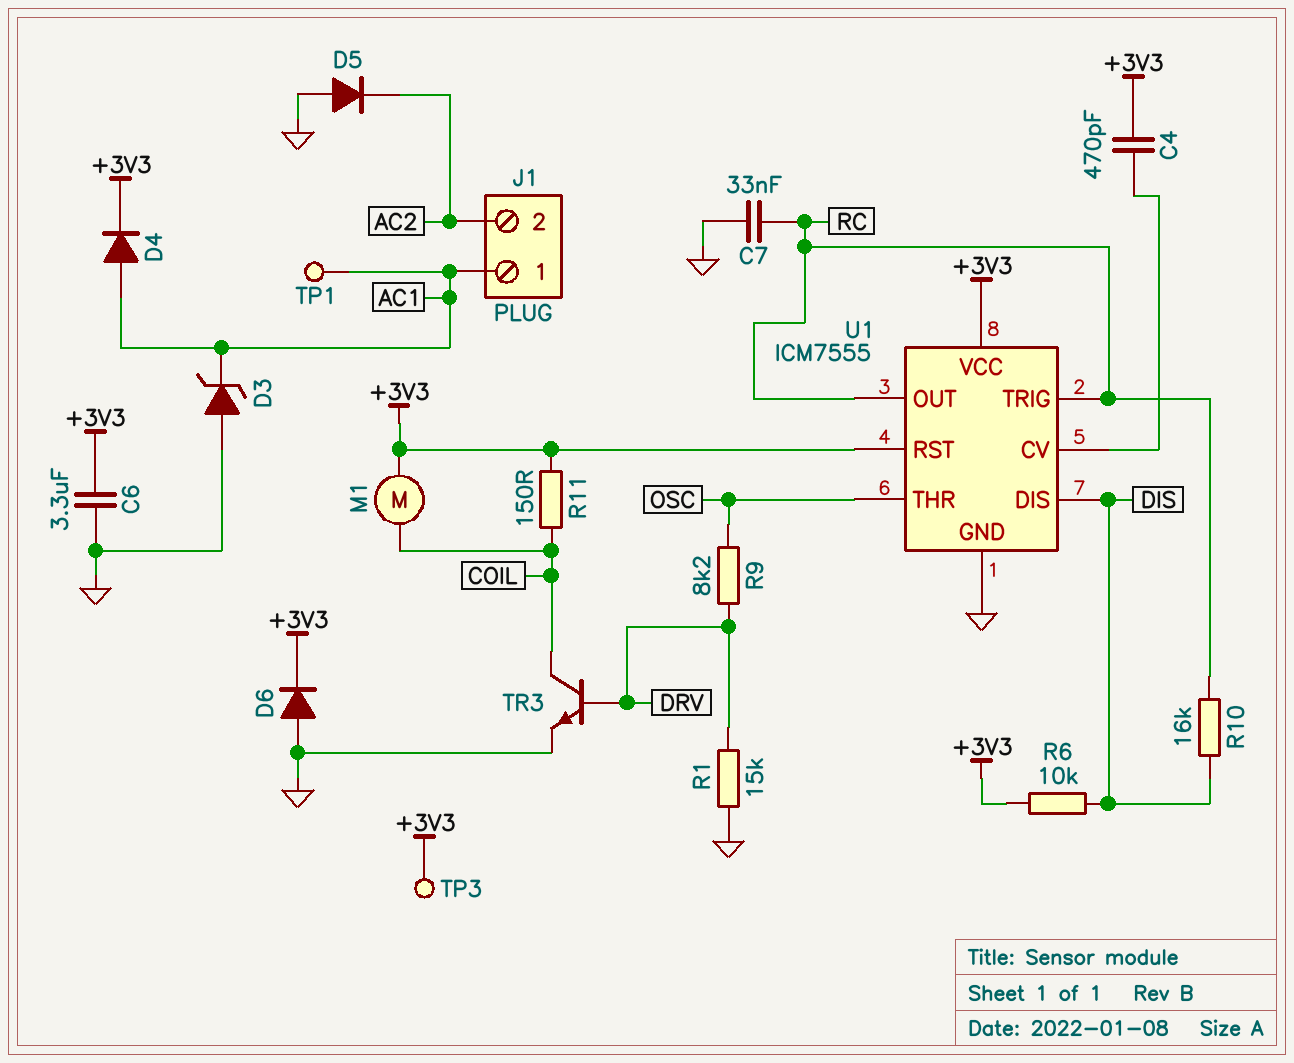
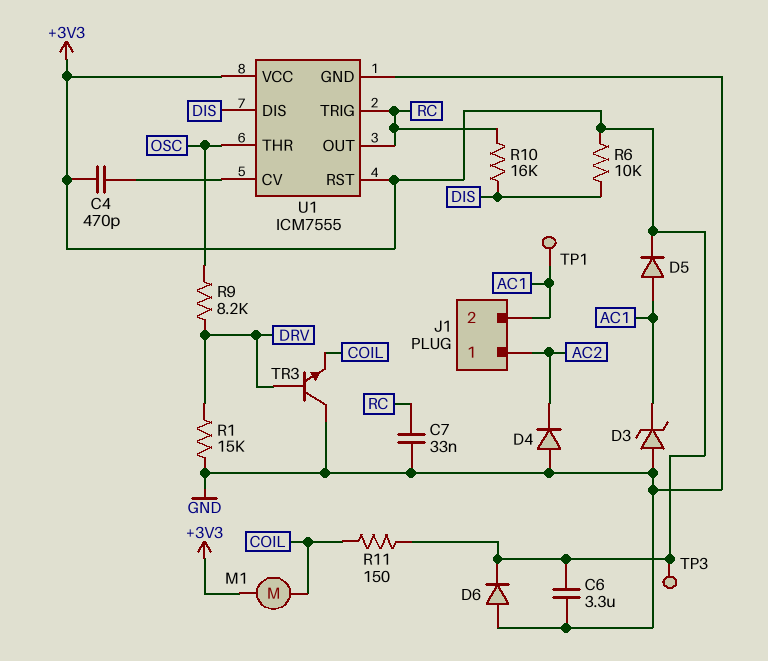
D4: diode (A AC1, K +3V3) -> diode (A GND, K AC2)
D5: diode (A GND, K AC2) -> diode (A AC1, K +3V3)
J1 pin 1: AC1 -> AC2
J1 pin 2: AC2 -> AC1
TR3: NPN (B DRV, C COIL, E GND) -> NPN (B DRV, C GND, E COIL)

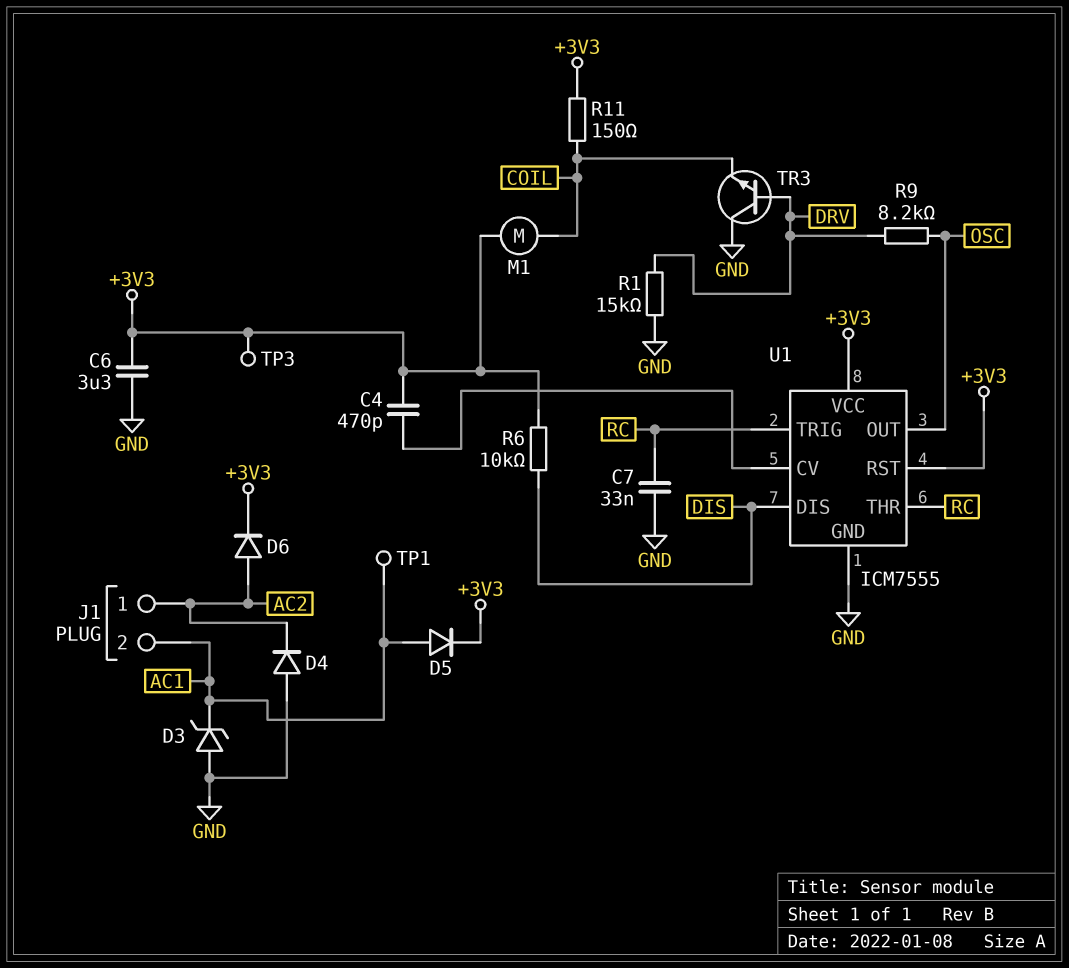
D6: diode (A GND, K +3V3) -> diode (A AC2, K +3V3)
R10: 16k (DIS, RC) -> none
U1 pin OUT: RC -> OSC
U1 pin THR: OSC -> RC

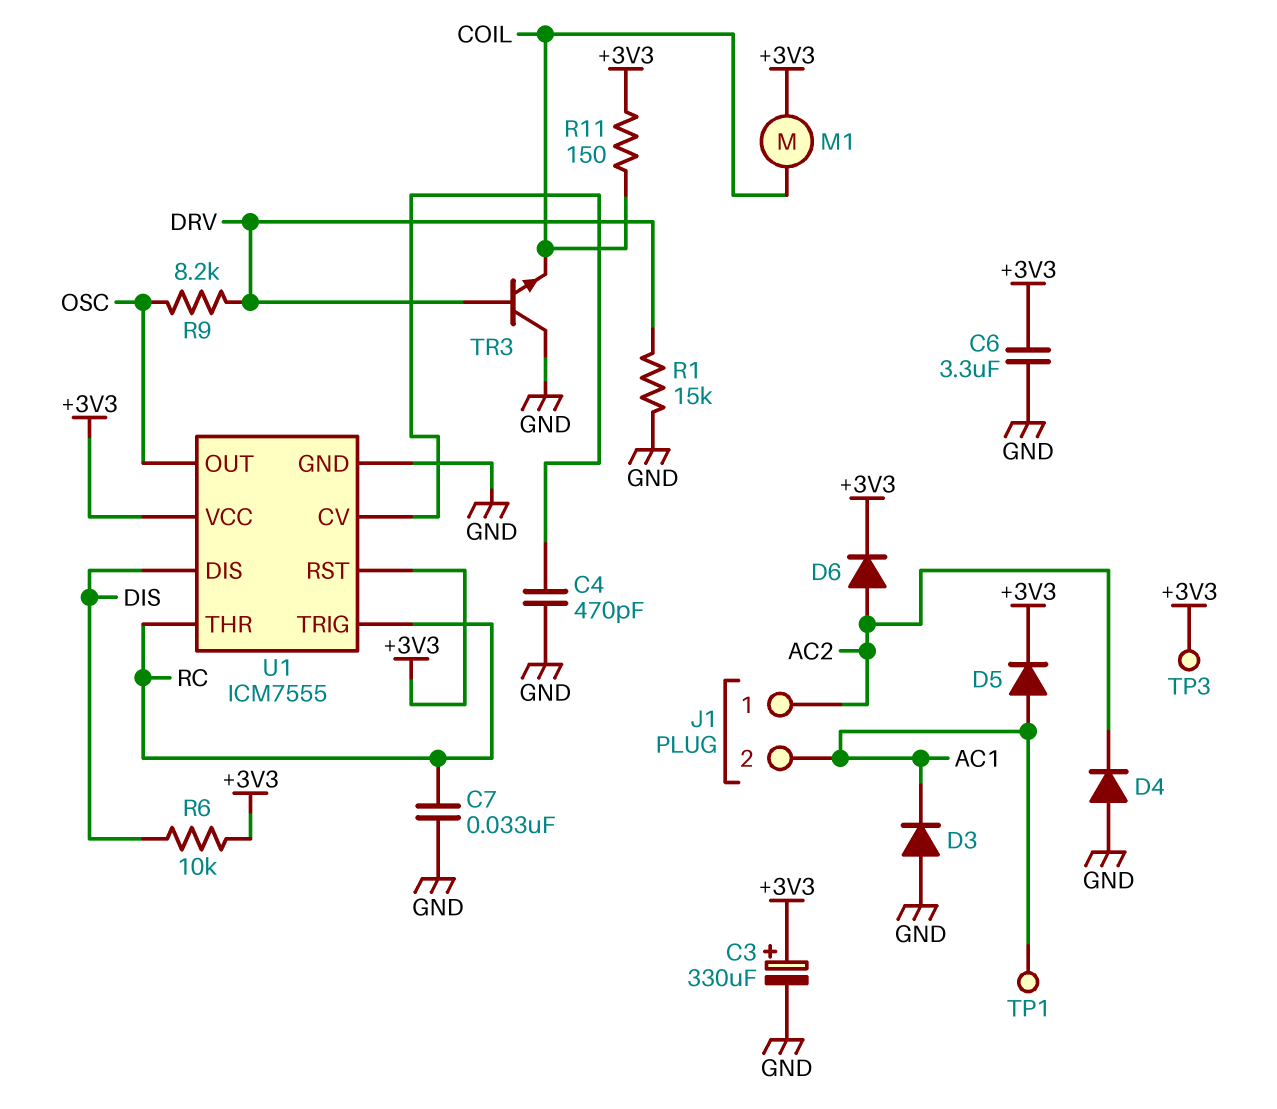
C3: none -> 330uF (plus +3V3, minus GND)
C4: 470pF (+3V3, U1/CV) -> 470pF (GND, U1/CV)
D3: zener (A GND, K AC1) -> diode (A GND, K AC1)

